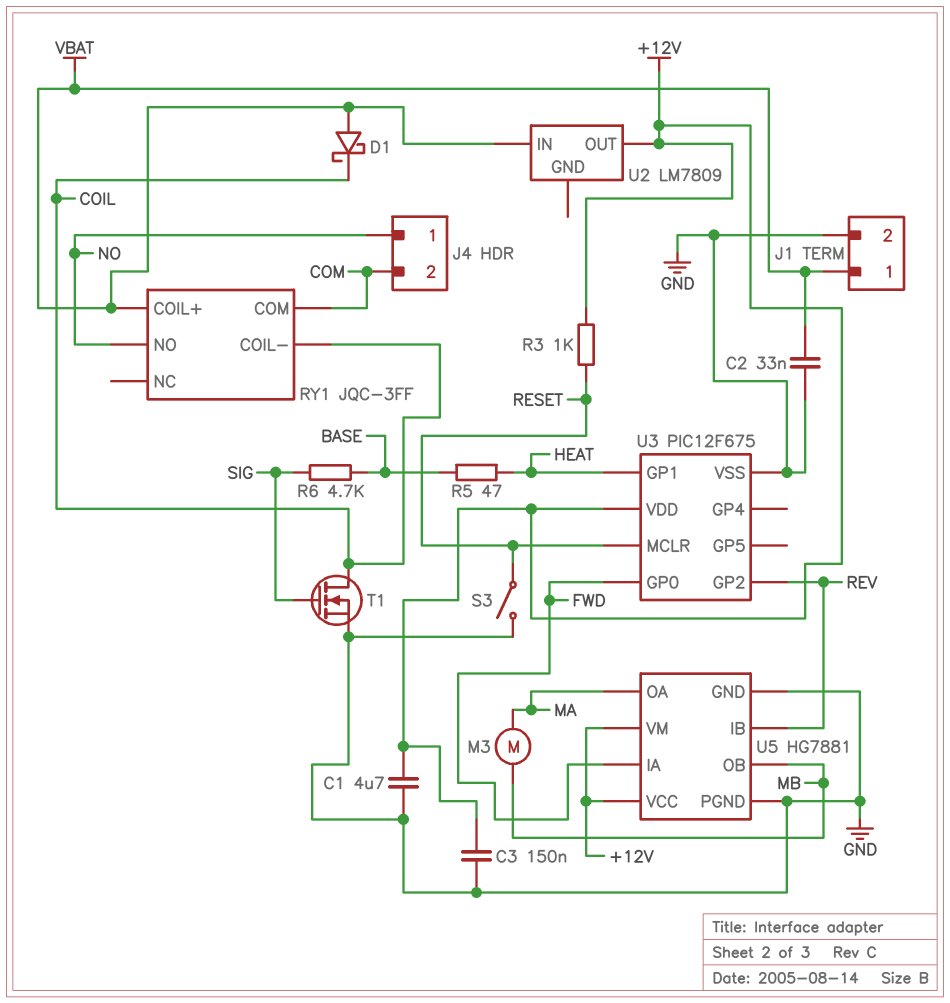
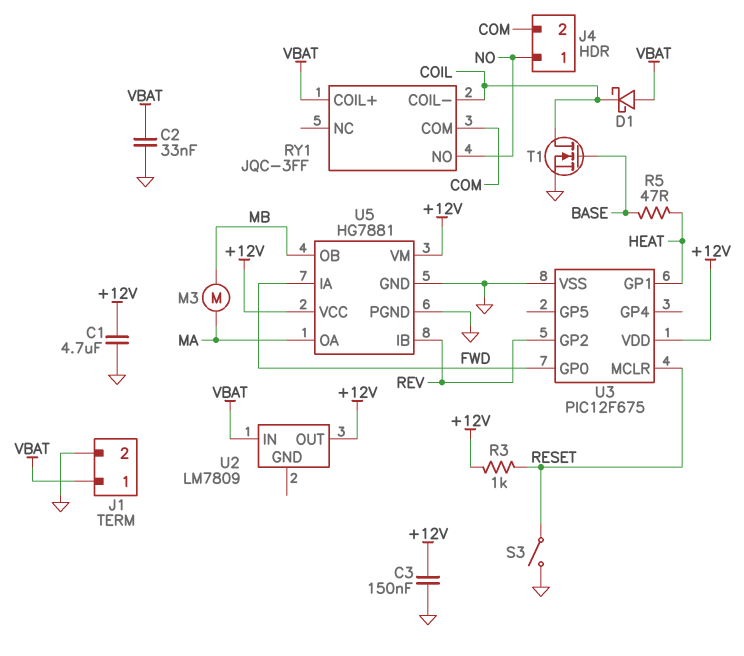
R6: 4.7k (BASE, SIG) -> none
T1: NMOS (G SIG, D COIL, S GND) -> NMOS (G BASE, D COIL, S GND)

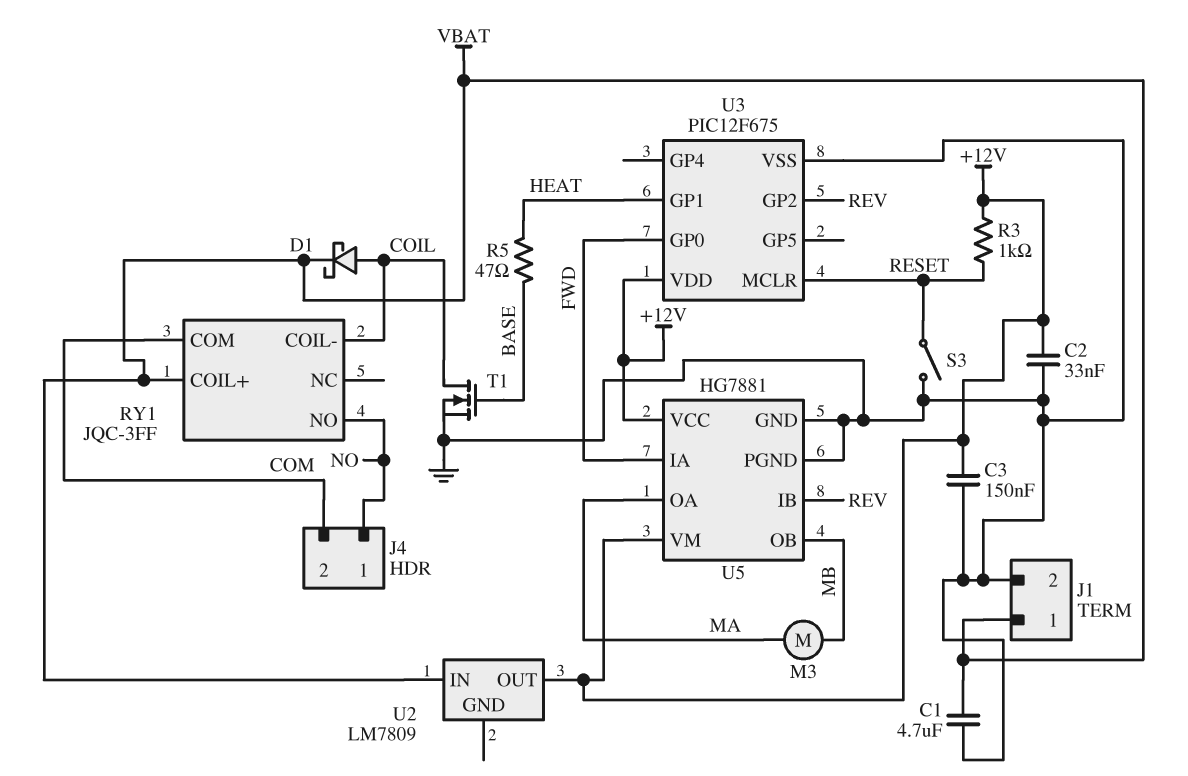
C1: 4.7uF (+12V, GND) -> 4.7uF (GND, VBAT)
C2: 33nF (GND, VBAT) -> 33nF (+12V, GND)
D1: schottky (A VBAT, K COIL) -> schottky (A COIL, K VBAT)

